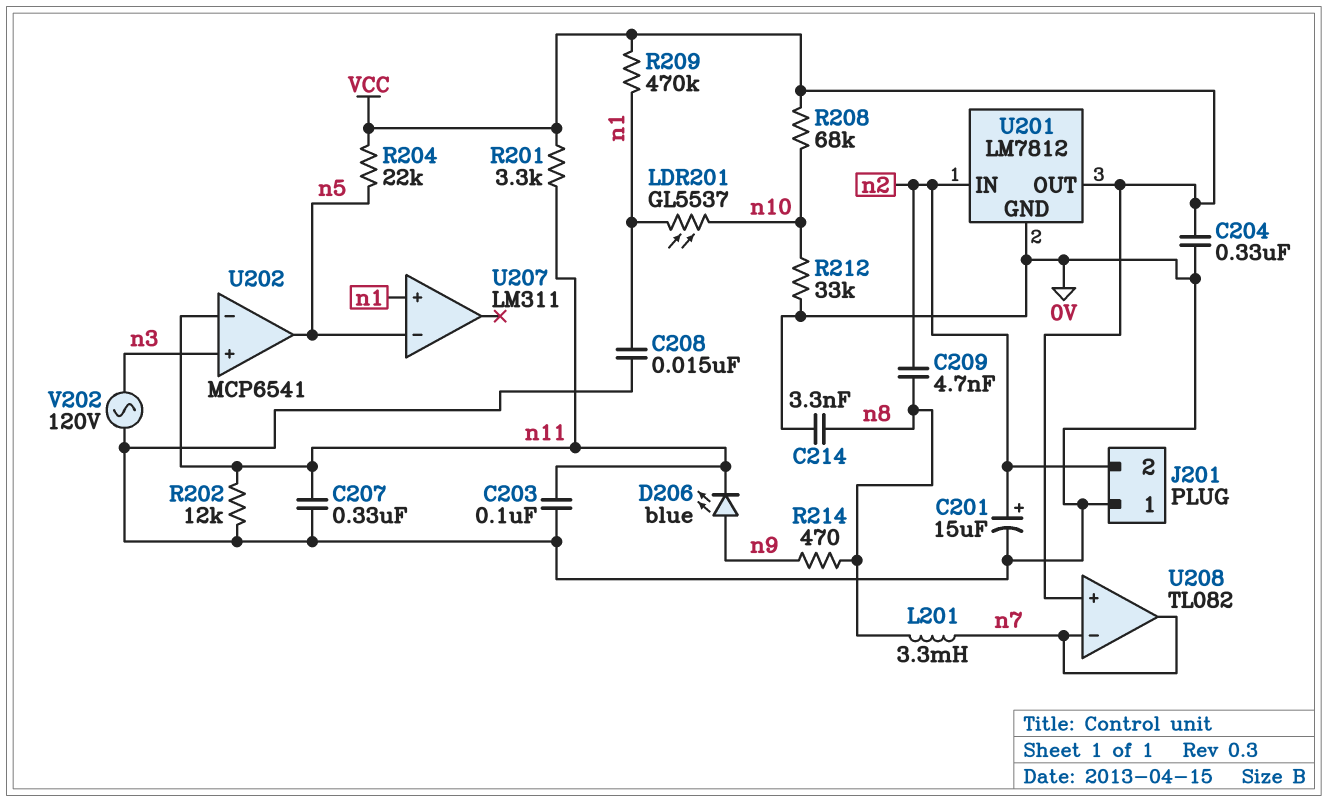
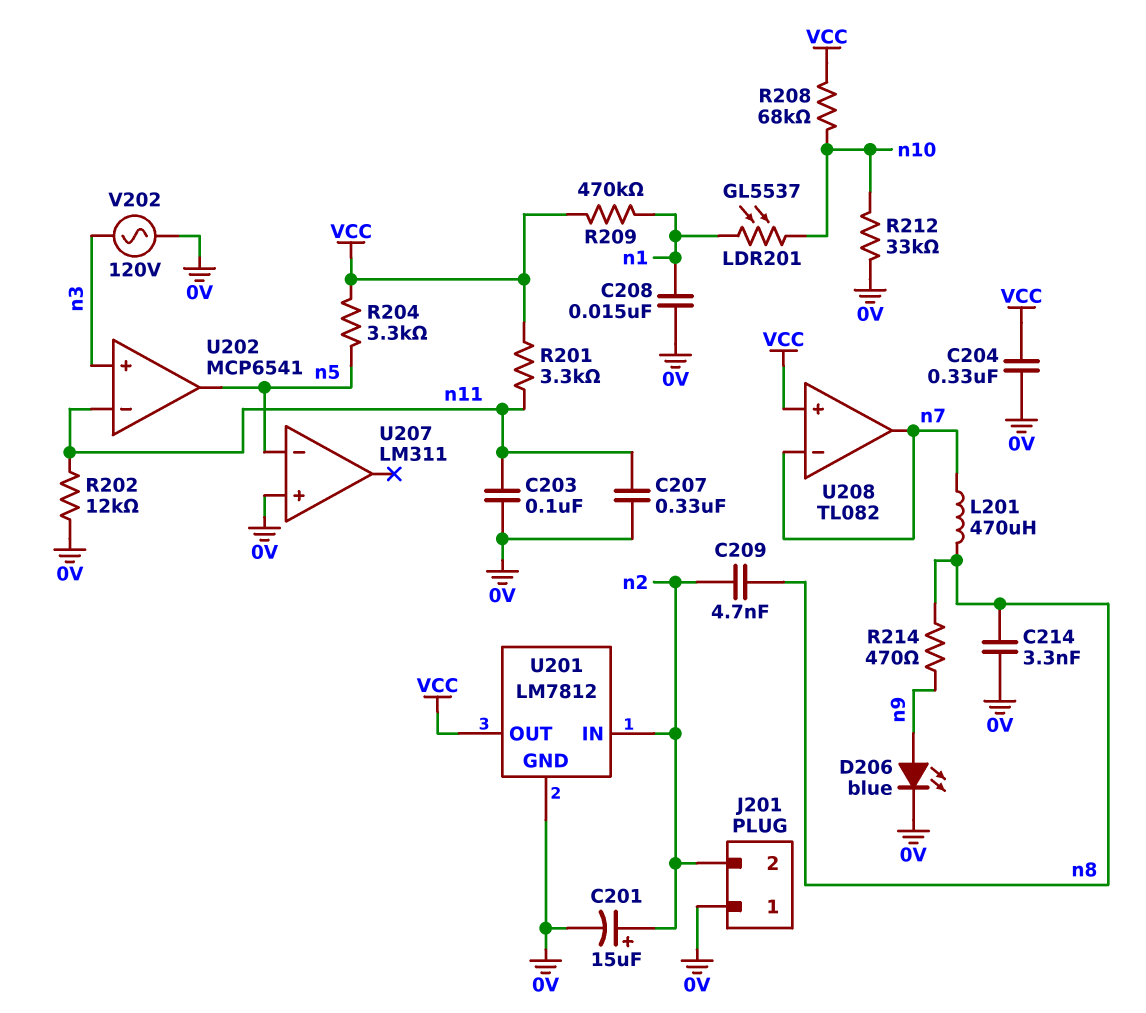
D206: LED blue (A n9, K n11) -> LED blue (A n9, K 0V)
L201: 3.3mH (n7, n8) -> 470uH (n7, n8)
R204: 22k (VCC, n5) -> 3.3k (VCC, n5)
U207 pin in+: n1 -> 0V

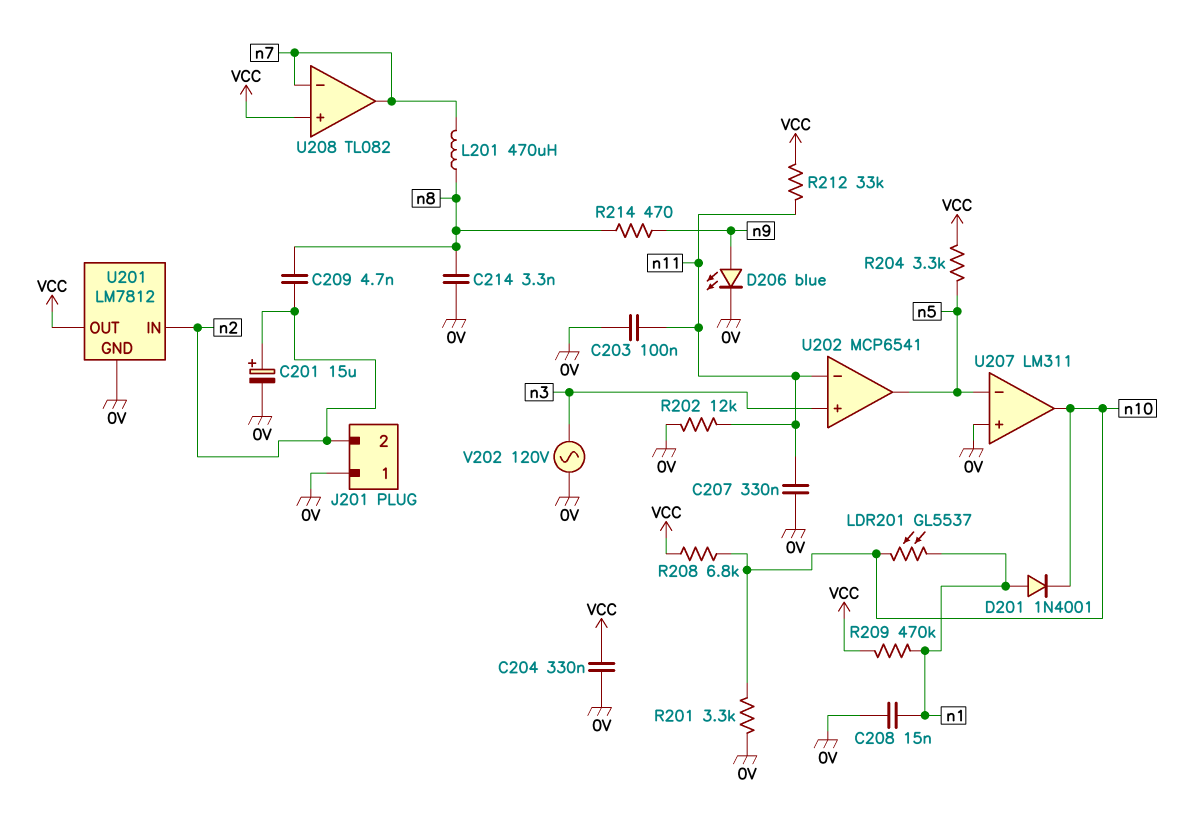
D201: none -> diode 1N4001 (A n1, K n10)
R201: 3.3k (VCC, n11) -> 3.3k (0V, n10)
R208: 68k (VCC, n10) -> 6.8k (VCC, n10)
R212: 33k (0V, n10) -> 33k (VCC, n11)
U207 pin out: none -> n10

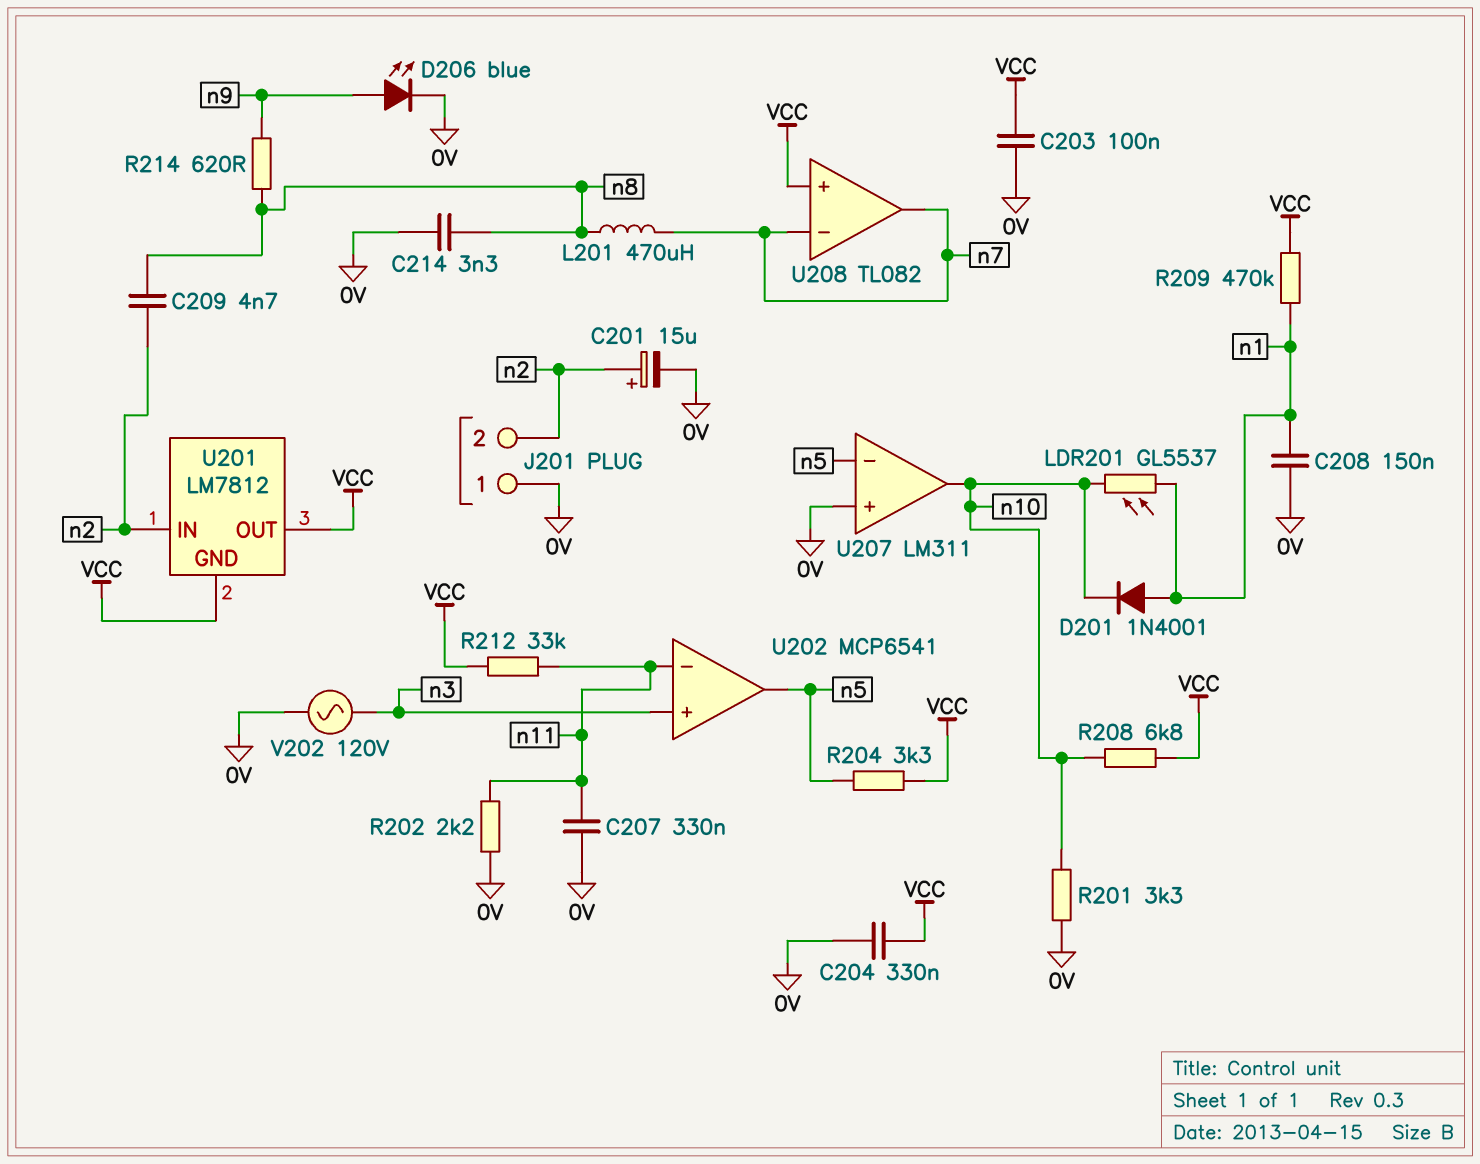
C203: 100nF (0V, n11) -> 100nF (0V, VCC)
C208: 15nF (0V, n1) -> 150nF (0V, n1)
R202: 12k (0V, n11) -> 2.2k (0V, n11)
R214: 470 (n8, n9) -> 620 (n8, n9)
U201 pin GND: 0V -> VCC

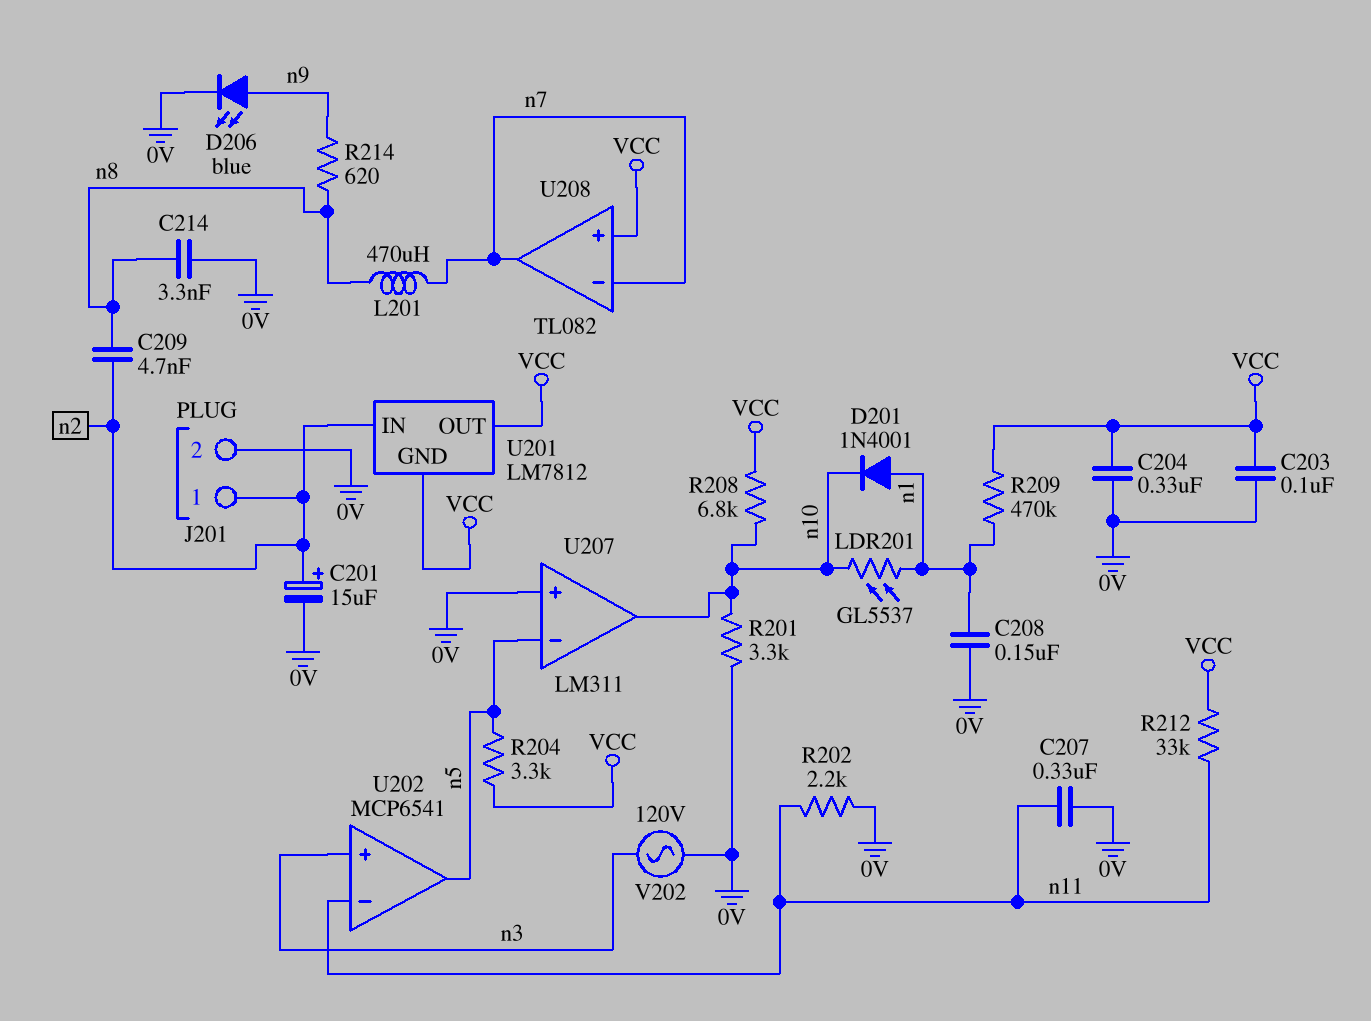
J201 pin 1: 0V -> n2
J201 pin 2: n2 -> 0V

